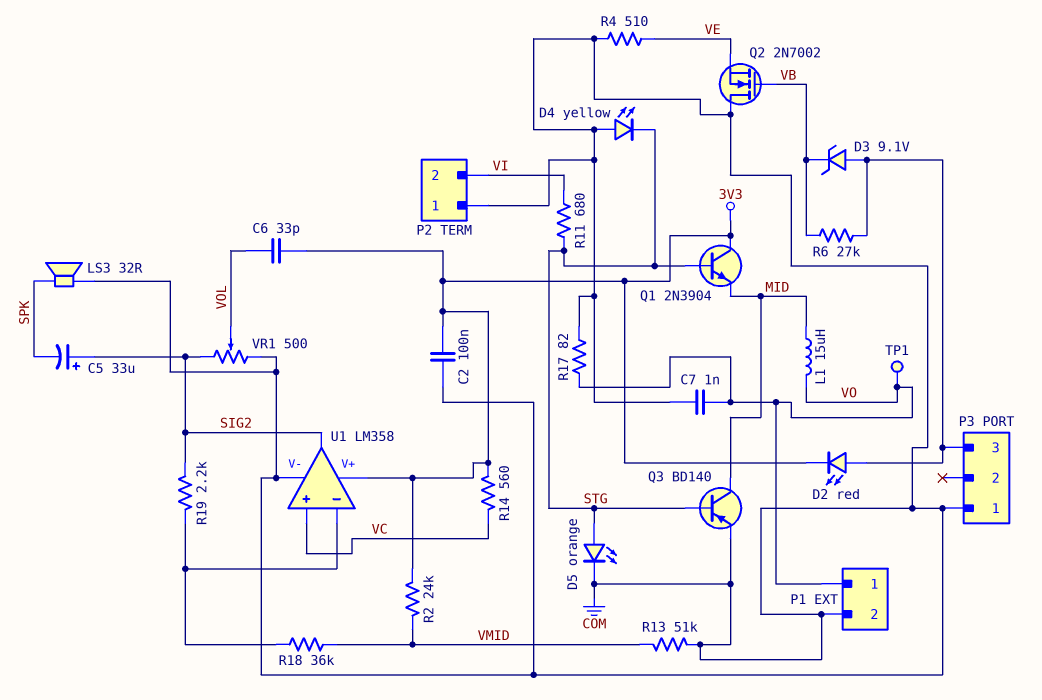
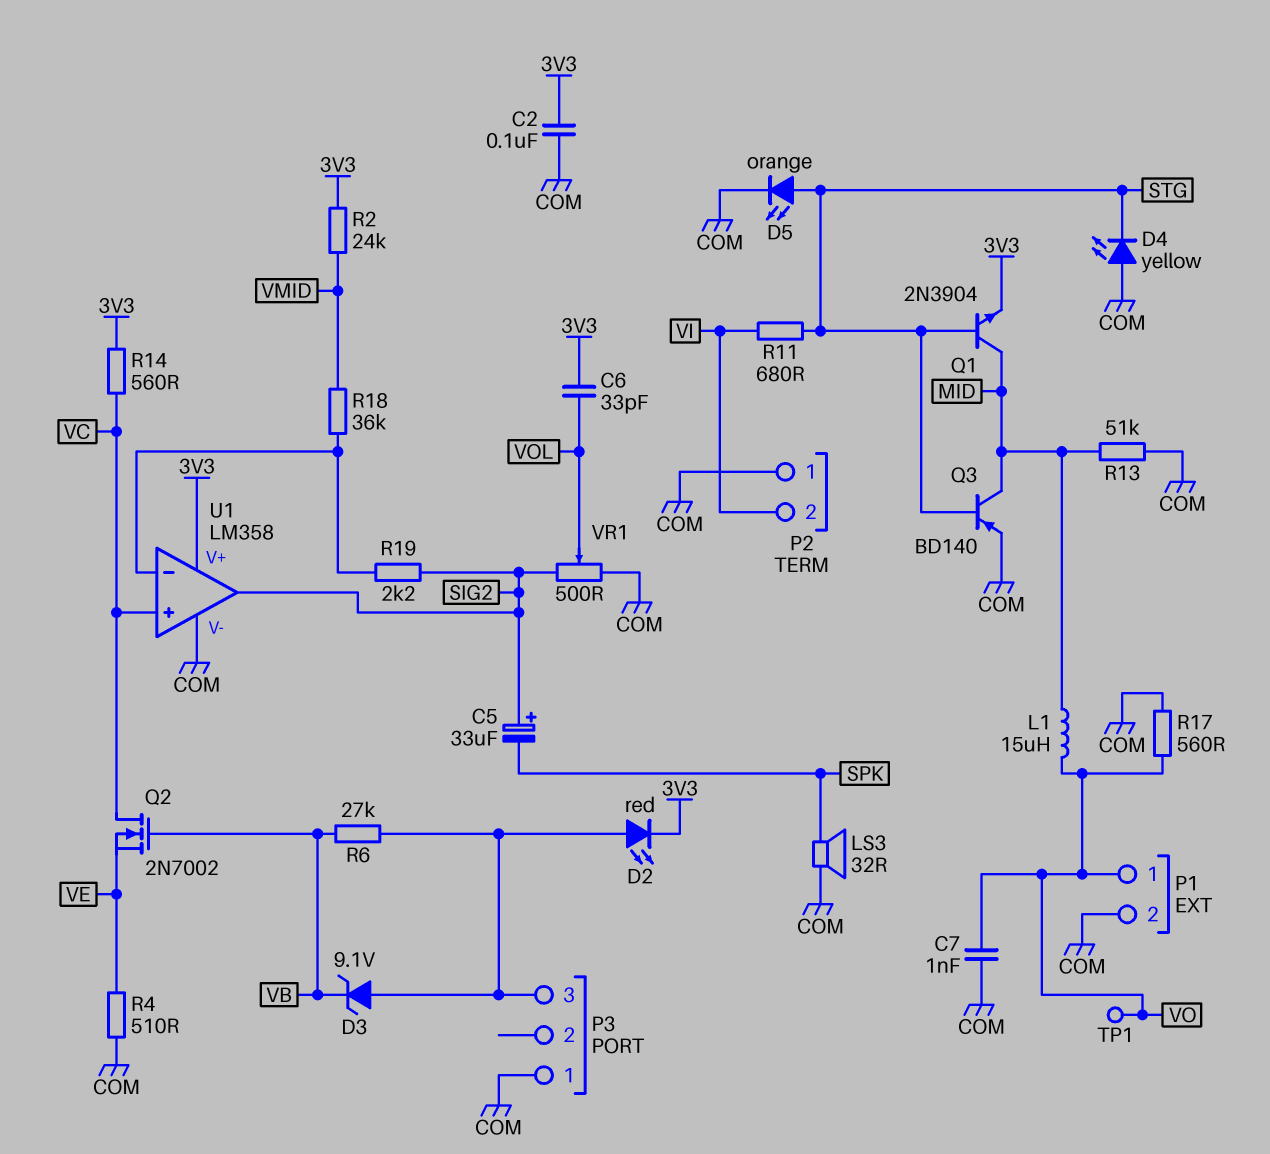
Q1: NPN 2N3904 (B STG, C 3V3, E MID) -> NPN 2N3904 (B STG, C MID, E 3V3)
Q2: NMOS 2N7002 (G VB, D COM, S VE) -> NMOS 2N7002 (G VB, D VC, S VE)
R13: 51k (COM, VMID) -> 51k (COM, MID)
R17: 82 (COM, VO) -> 560 (COM, VO)

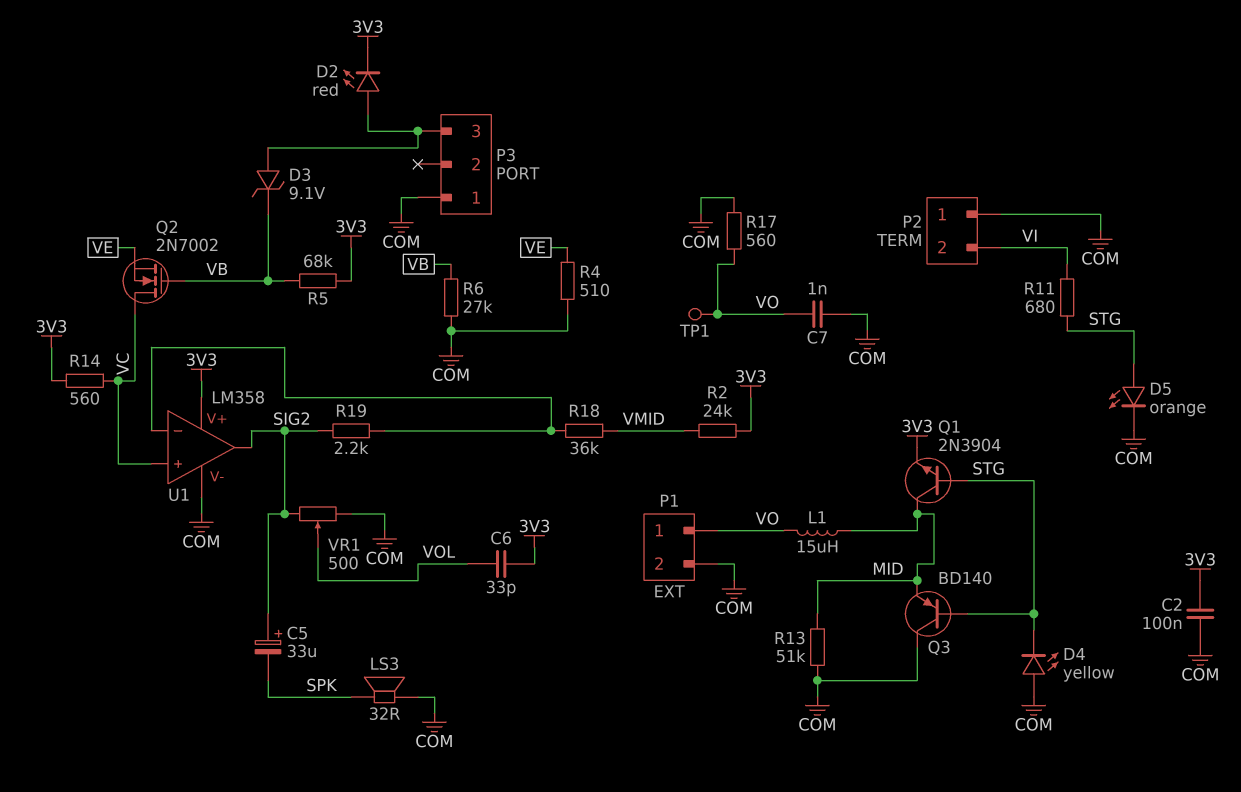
Q3: PNP BD140 (B STG, C MID, E COM) -> PNP BD140 (B STG, C COM, E MID)
R5: none -> 68k (3V3, VB)
R6: 27k (P3/3, VB) -> 27k (COM, VB)

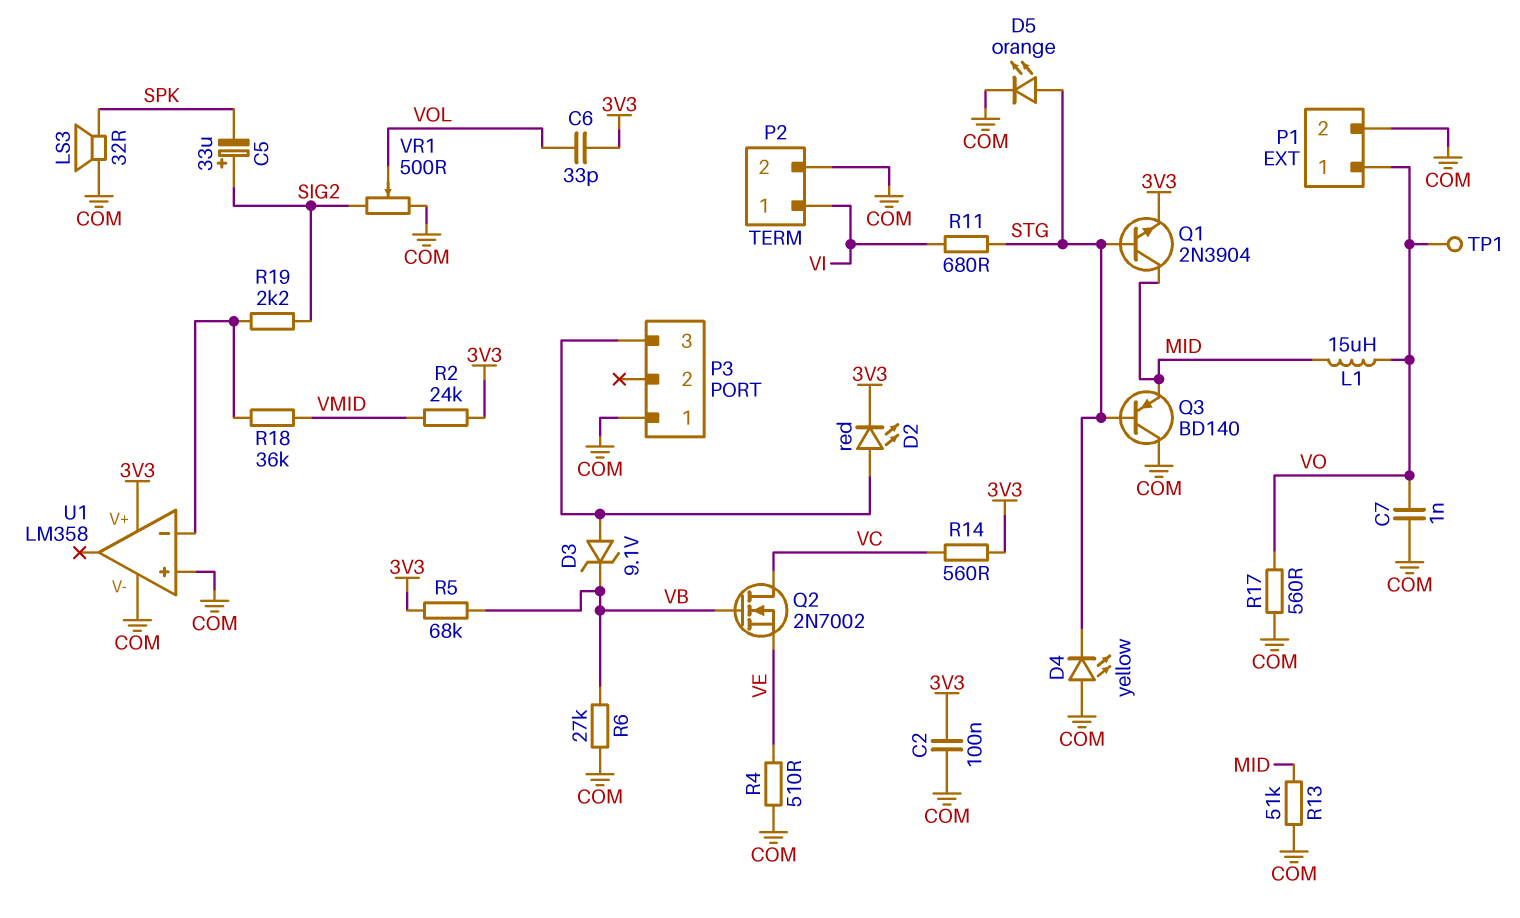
P2 pin 1: COM -> VI
P2 pin 2: VI -> COM
U1 pin in+: VC -> COM
U1 pin out: SIG2 -> none

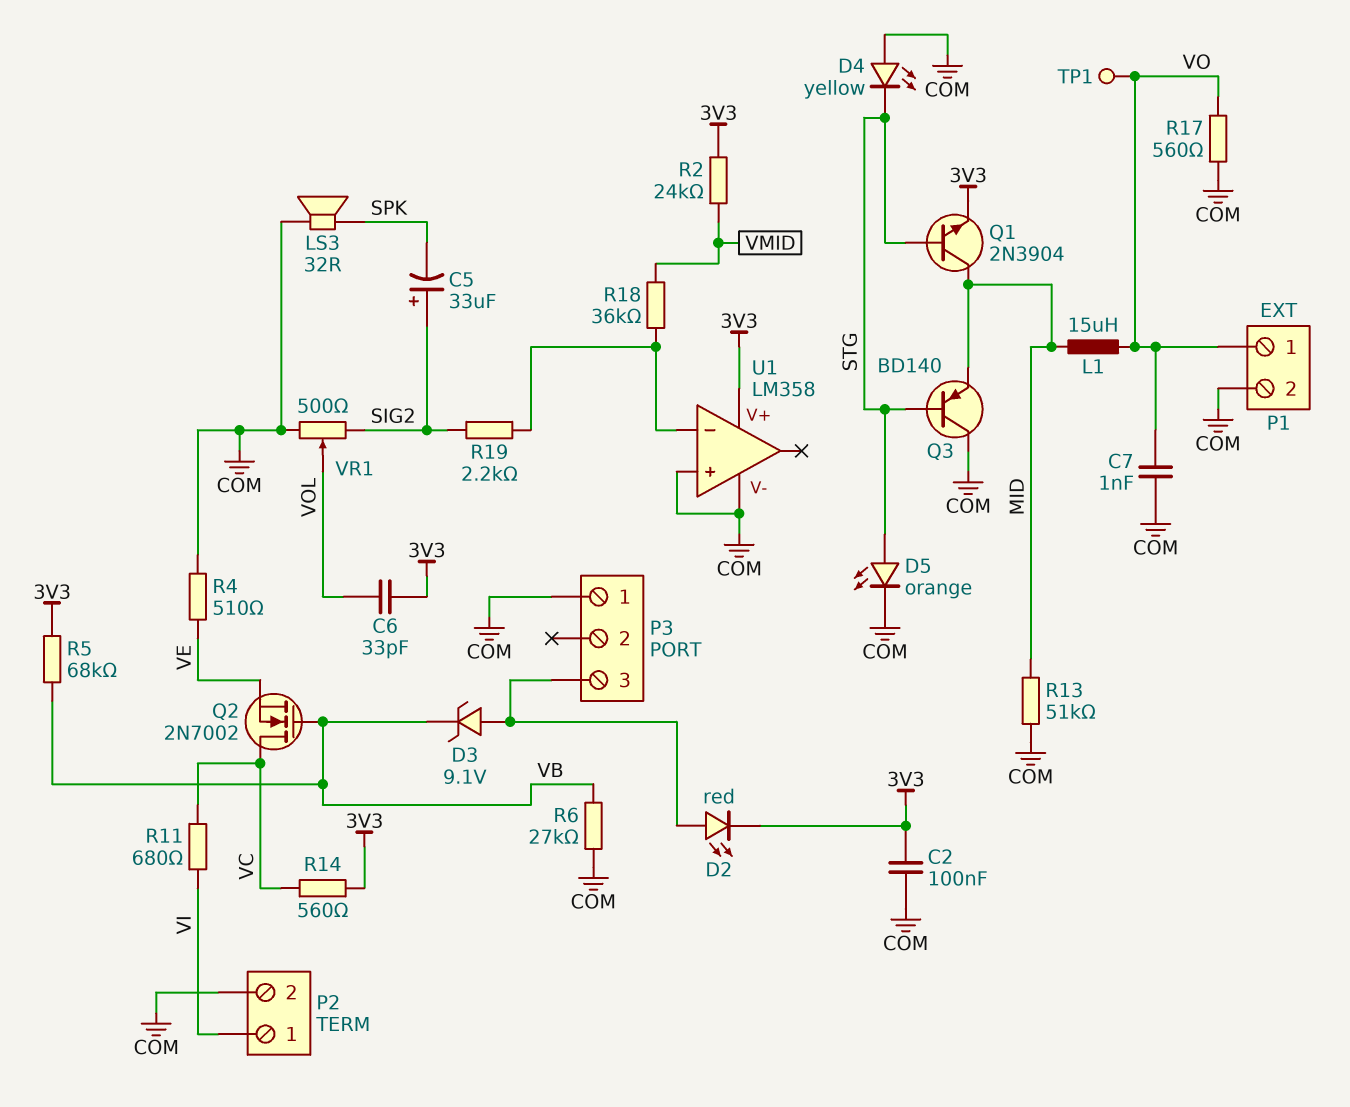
R11: 680 (STG, VI) -> 680 (VC, VI)

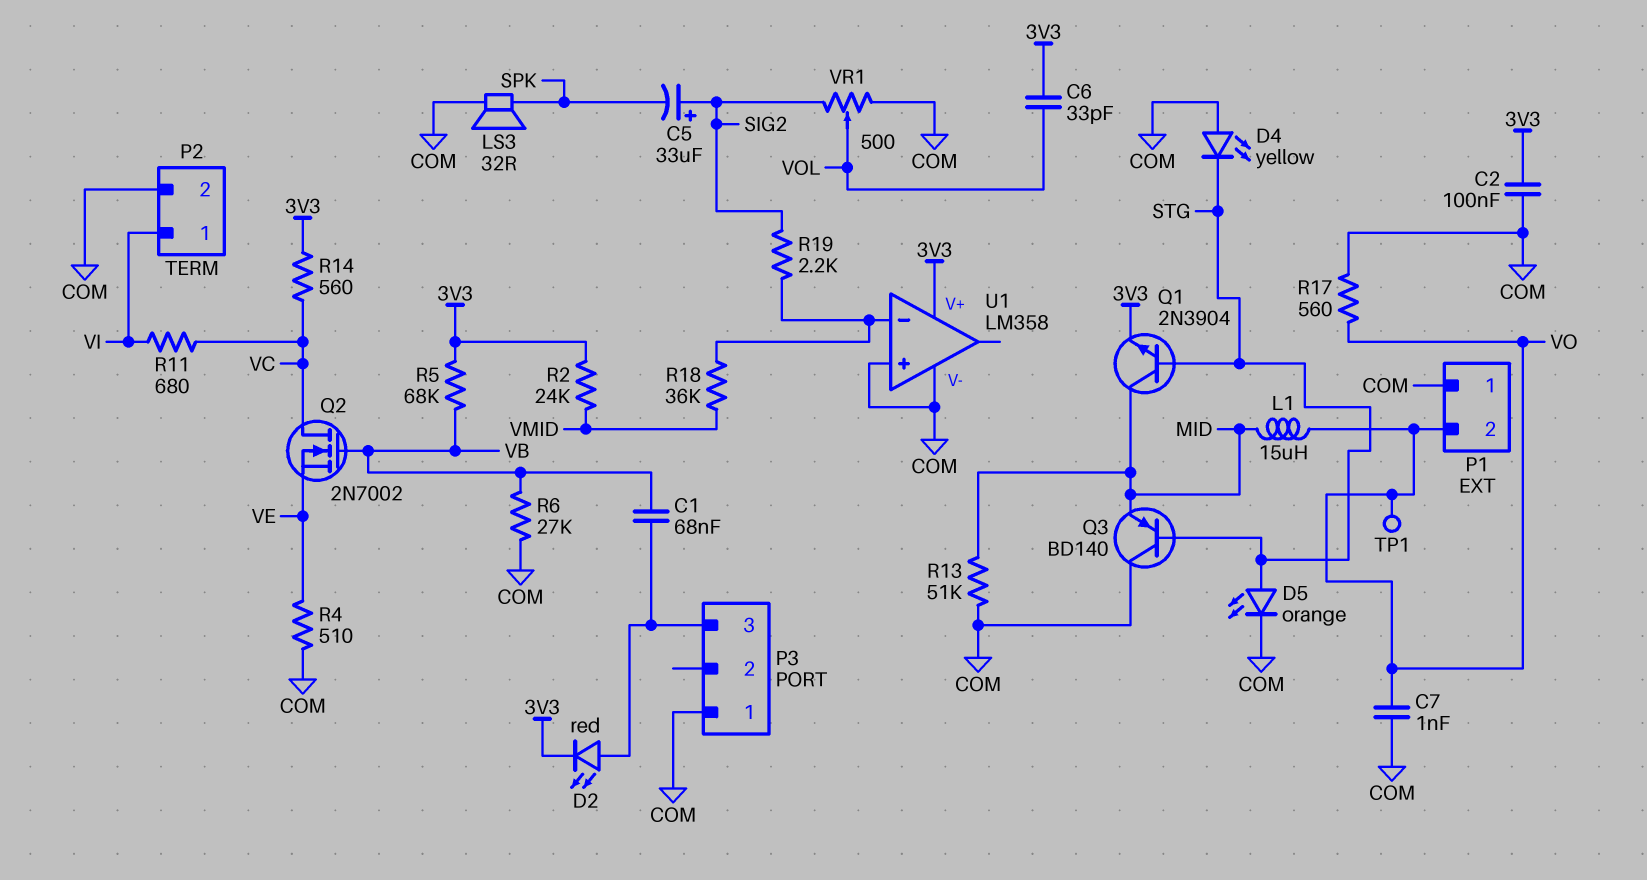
C1: none -> 68nF (P3/3, VB)
D3: zener 9.1V (A P3/3, K VB) -> none
P1 pin 1: VO -> COM
P1 pin 2: COM -> VO

